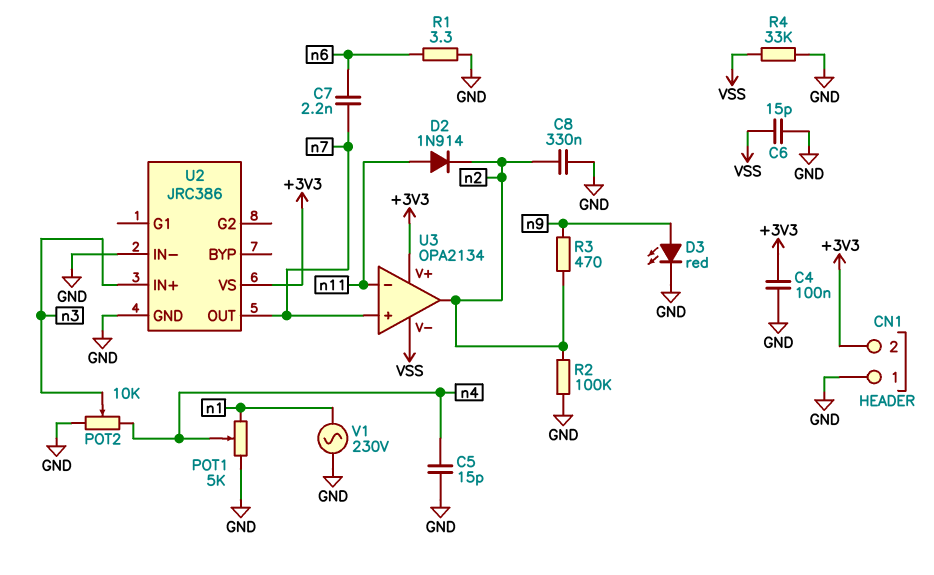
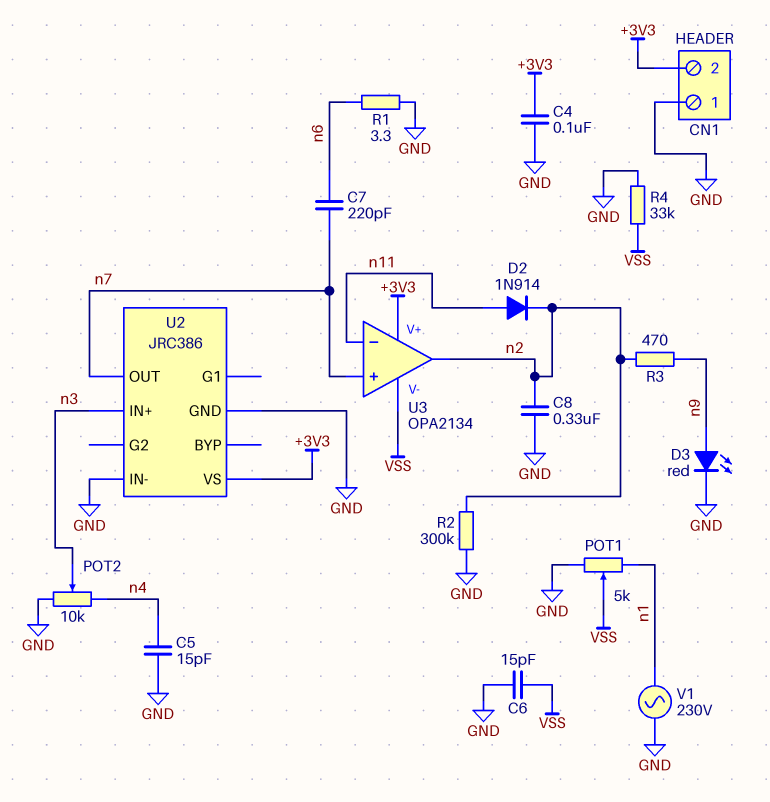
C7: 2.2nF (n6, n7) -> 220pF (n6, n7)
POT1: 5k (GND, n1, wiper n4) -> 5k (GND, n1, wiper VSS)
R2: 100k (GND, n2) -> 300k (GND, n2)

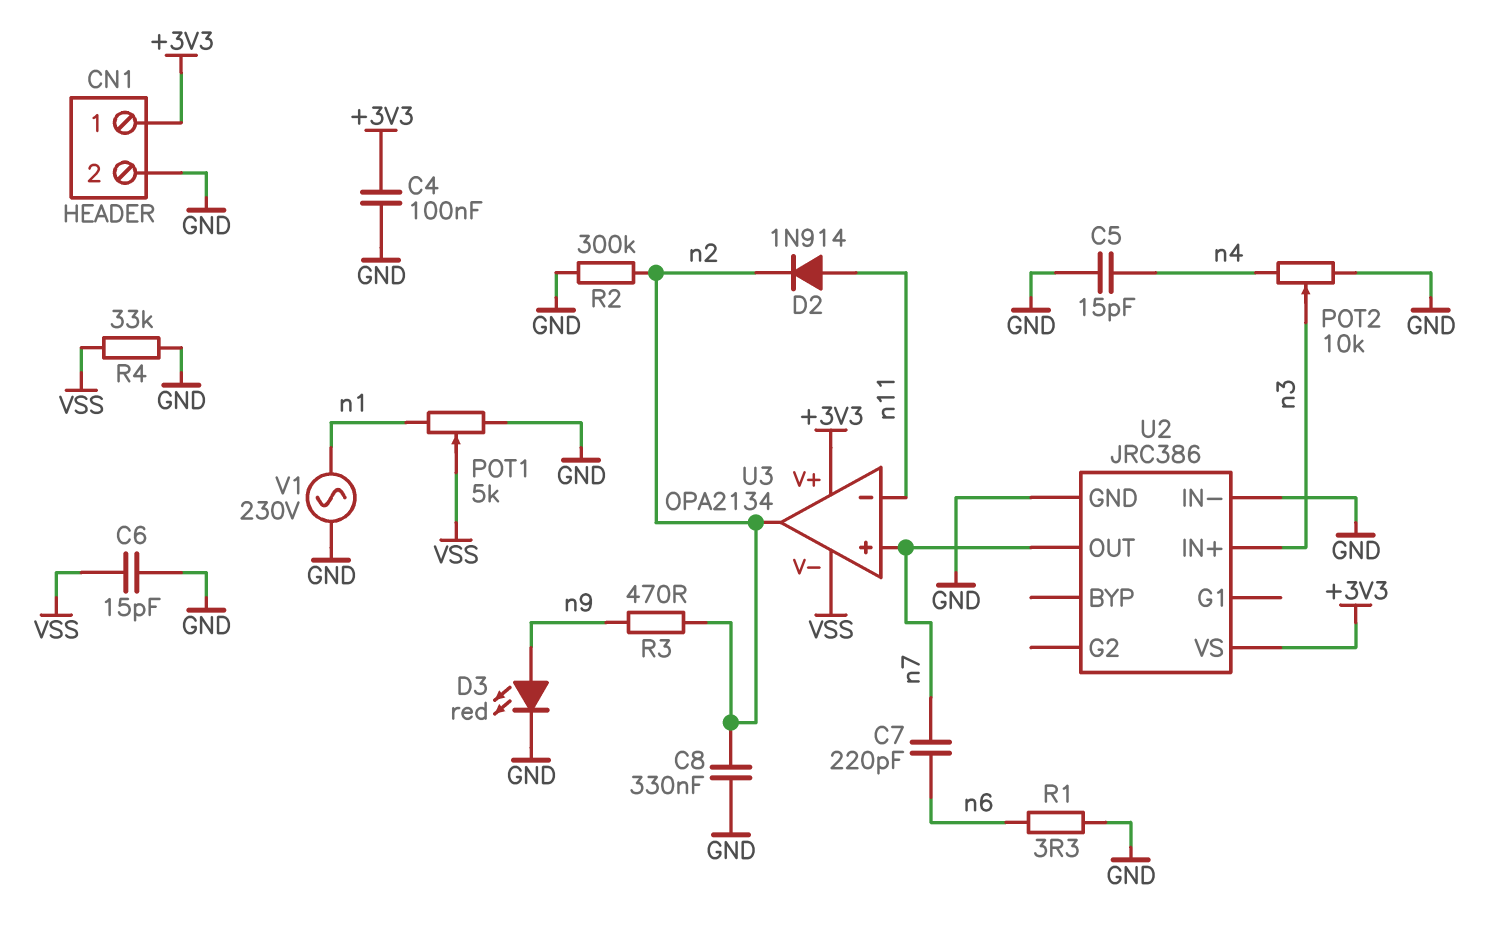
CN1 pin 1: GND -> +3V3
CN1 pin 2: +3V3 -> GND

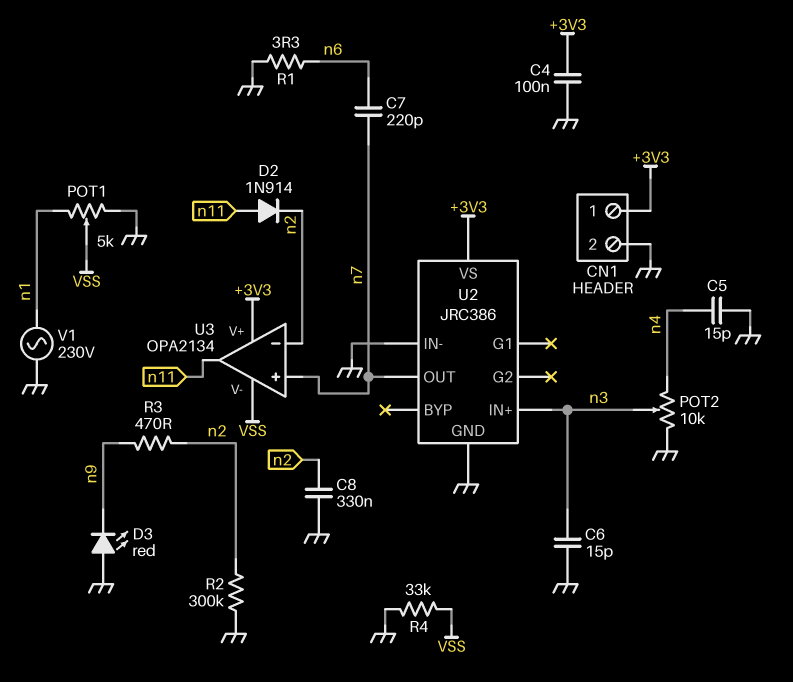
C6: 15pF (GND, VSS) -> 15pF (GND, n3)
D3: LED red (A n9, K GND) -> LED red (A GND, K n9)
U3 pin in-: n11 -> n2
U3 pin out: n2 -> n11

